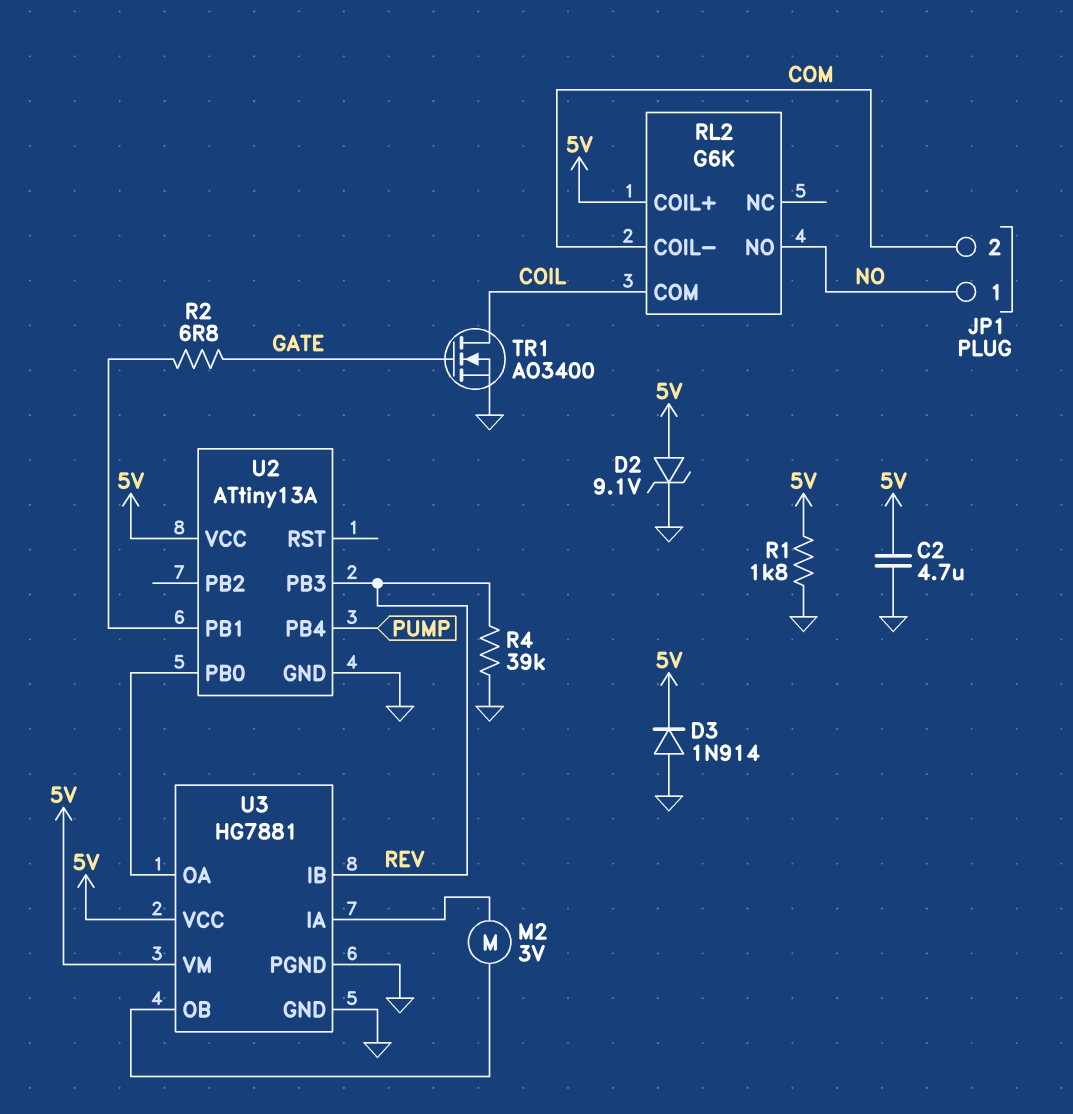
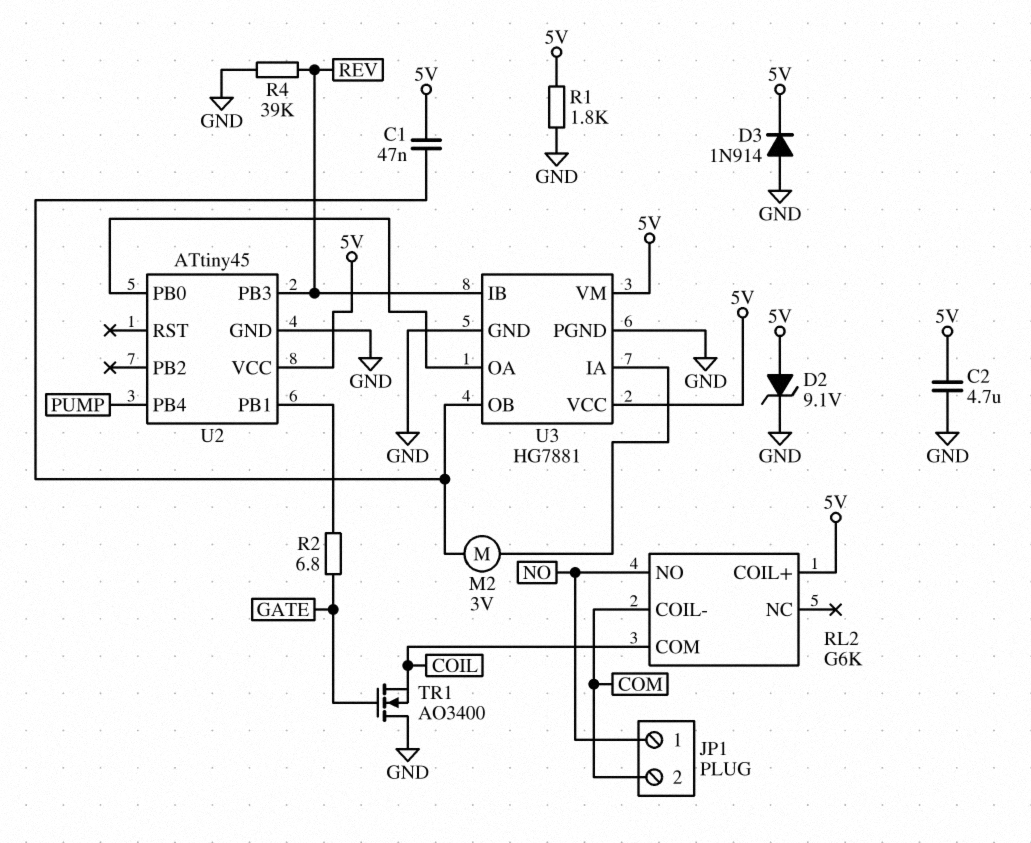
C1: none -> 47nF (5V, U3/OB)
TR1: NMOS AO3400 (G GATE, D COIL, S GND) -> NMOS AO3400 (G GATE, D GND, S COIL)
U2: ATtiny13A -> ATtiny45

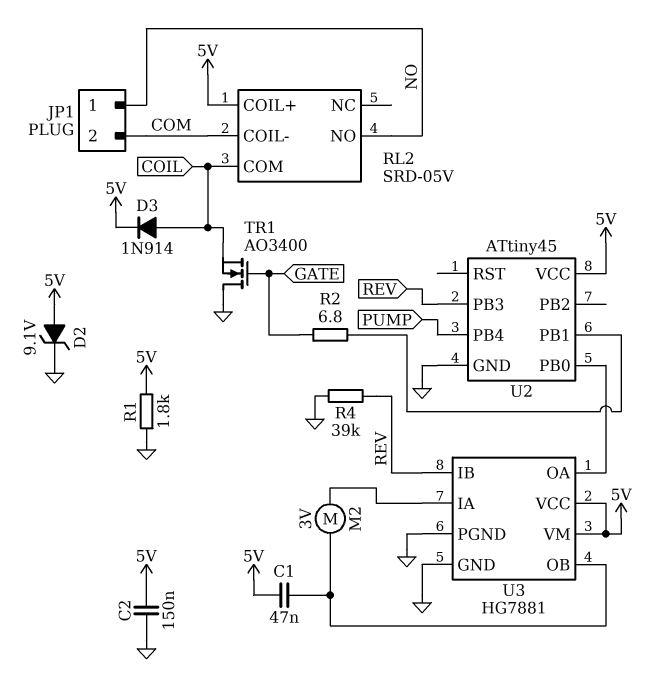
C2: 4.7uF (5V, GND) -> 150nF (5V, GND)
D3: diode 1N914 (A GND, K 5V) -> diode 1N914 (A COIL, K 5V)
RL2: G6K -> SRD-05V

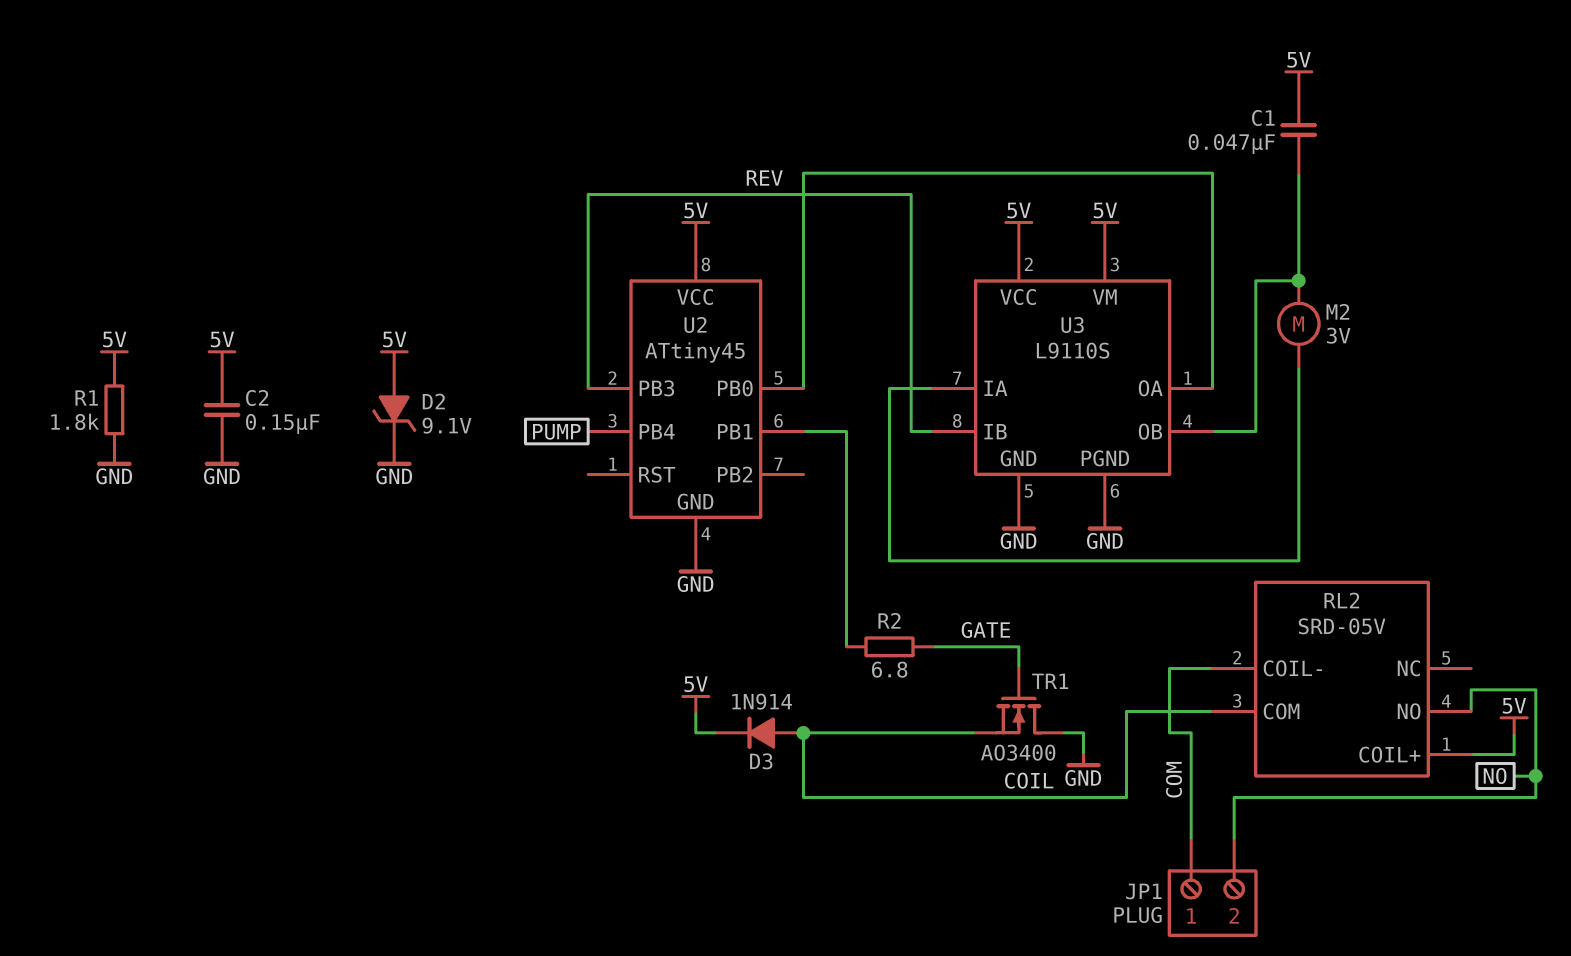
JP1 pin 1: NO -> COM
JP1 pin 2: COM -> NO
R4: 39k (GND, REV) -> none
U3: HG7881 -> L9110S

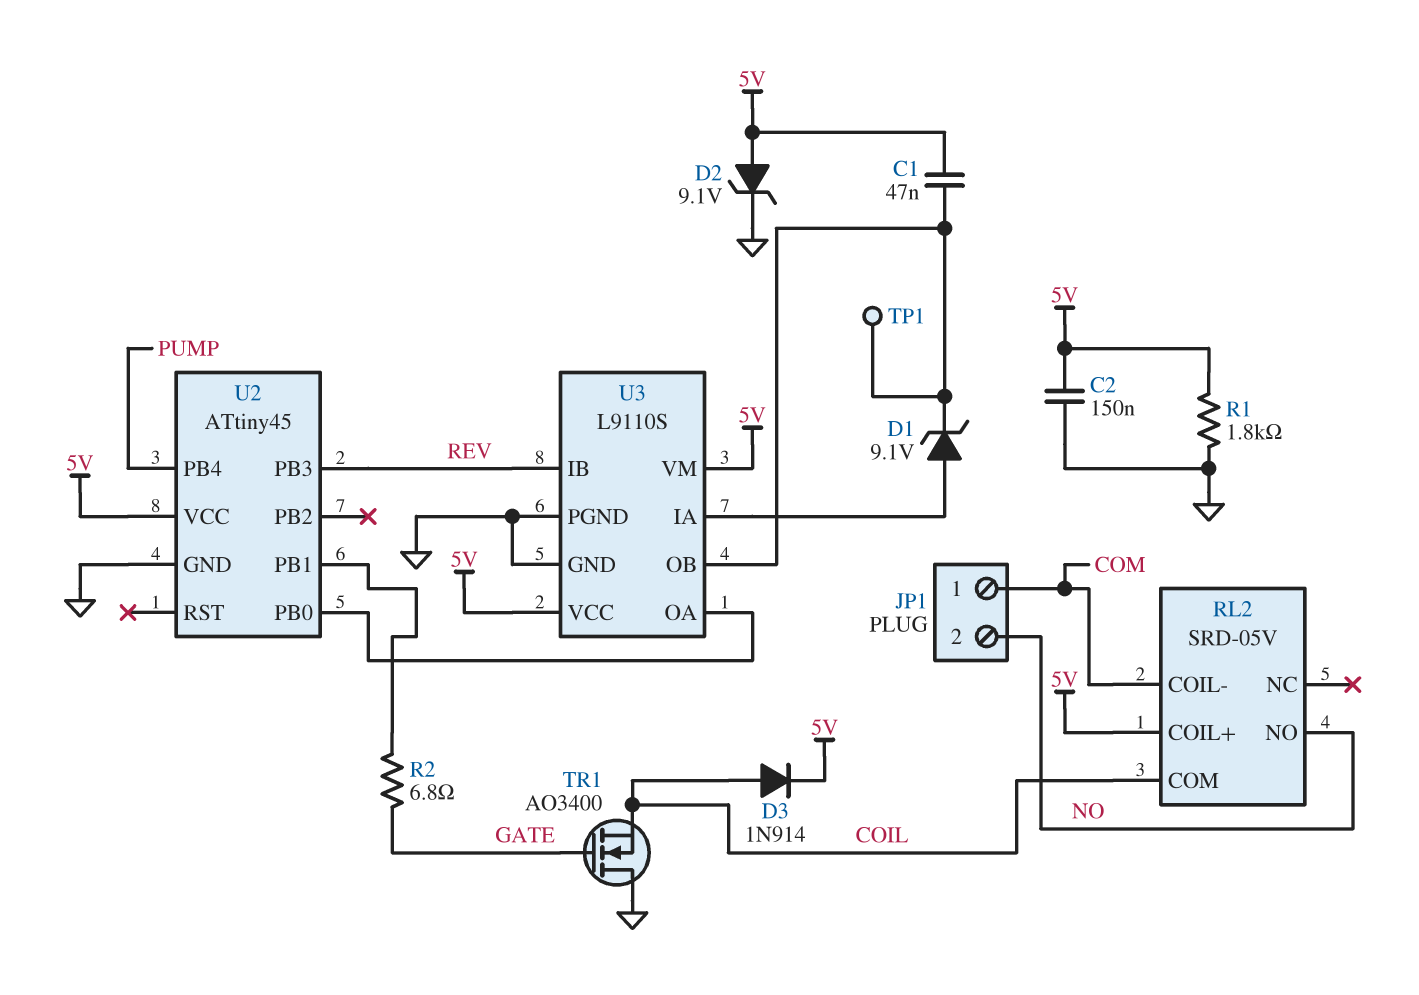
D1: none -> zener 9.1V (A U3/IA, K U3/OB)
M2: motor 3V (U3/IA, U3/OB) -> none
TP1: none -> test point (U3/OB)

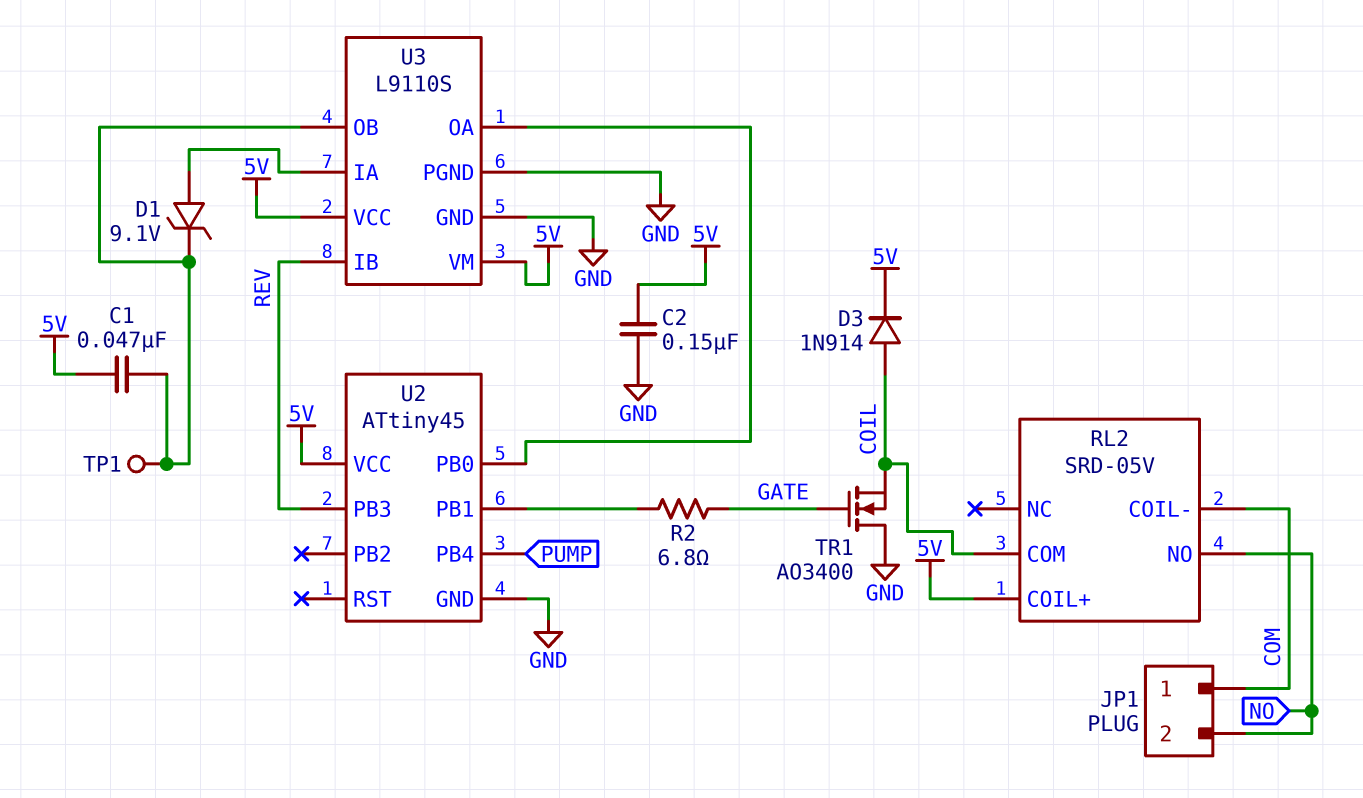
D2: zener 9.1V (A 5V, K GND) -> none
R1: 1.8k (5V, GND) -> none

